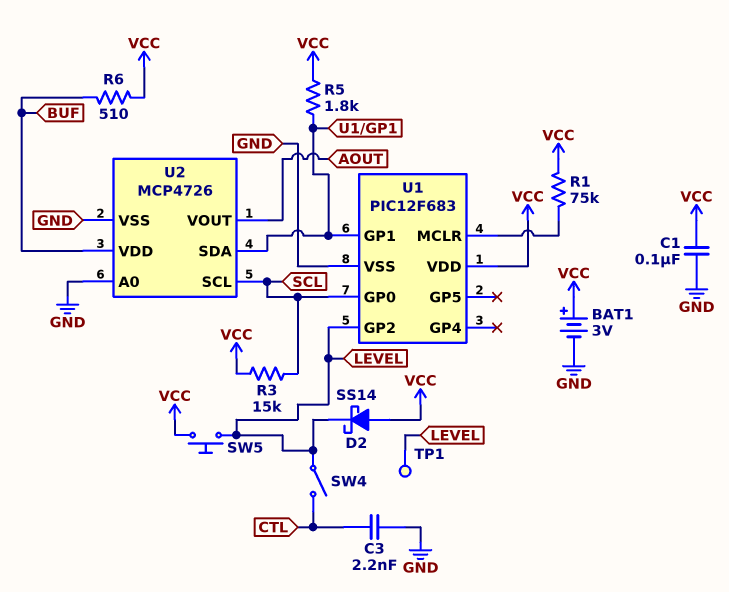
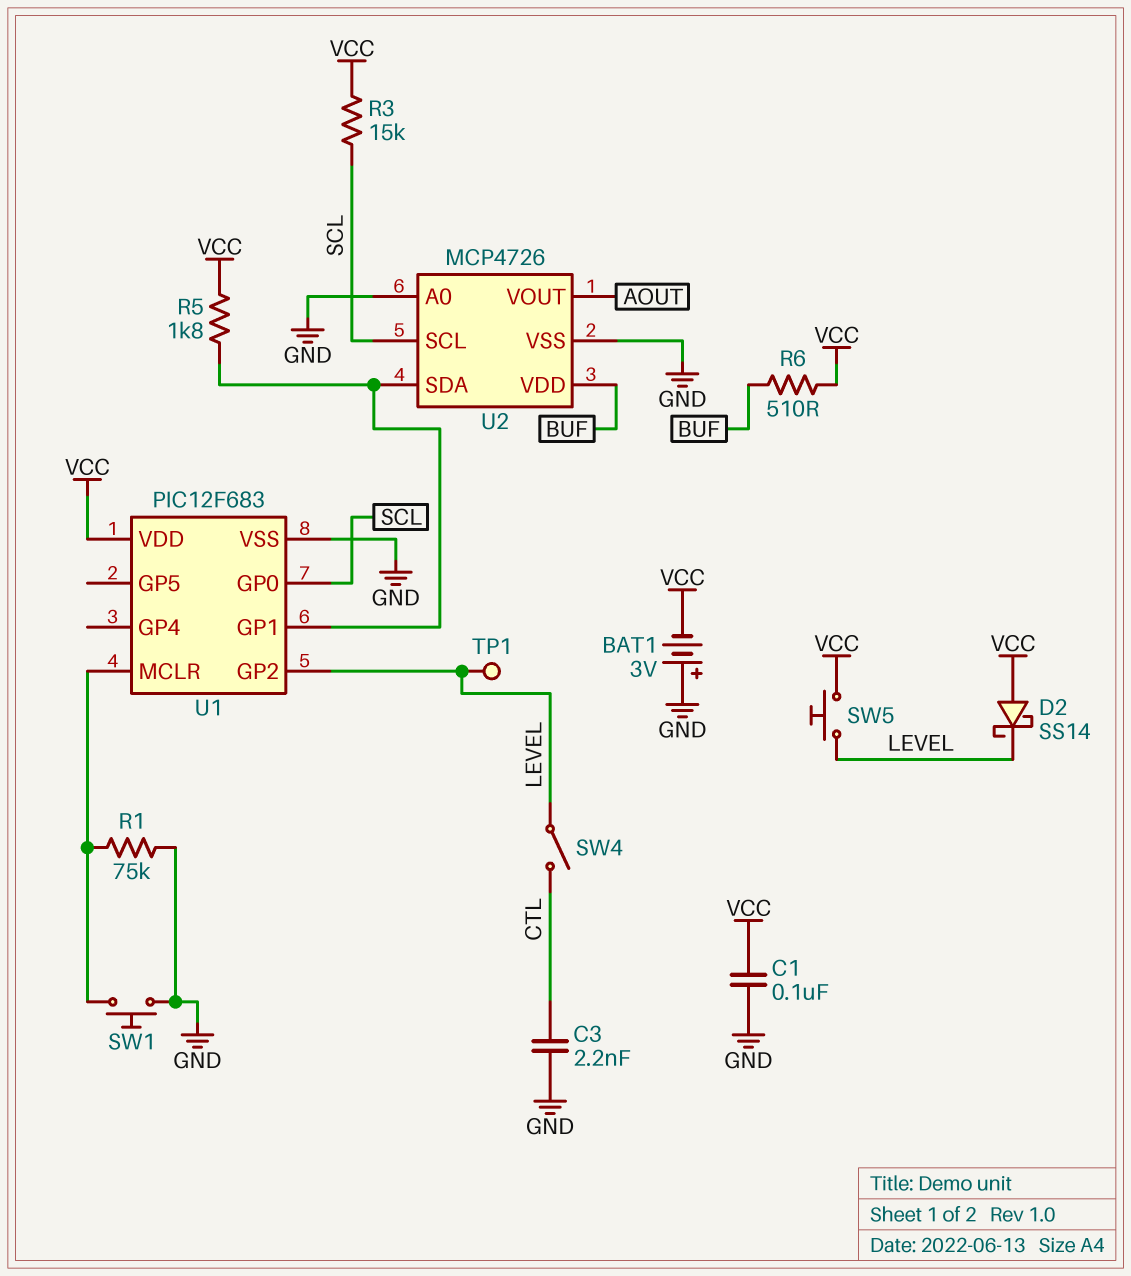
BAT1: 3V (plus VCC, minus GND) -> 3V (plus GND, minus VCC)
R1: 75k (U1/MCLR, VCC) -> 75k (GND, U1/MCLR)
SW1: none -> button (GND, U1/MCLR)

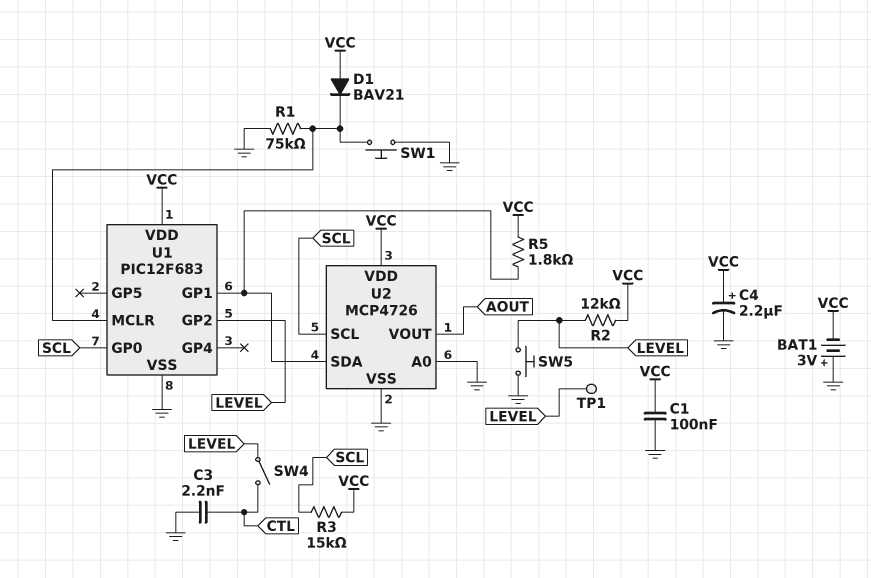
C4: none -> 2.2uF (plus VCC, minus GND)
D1: none -> diode BAV21 (A VCC, K U1/MCLR)
D2: schottky SS14 (A VCC, K LEVEL) -> none
R2: none -> 12k (LEVEL, VCC)
R6: 510 (BUF, VCC) -> none
SW5: button (LEVEL, VCC) -> button (GND, LEVEL)
U2 pin VDD: BUF -> VCC

